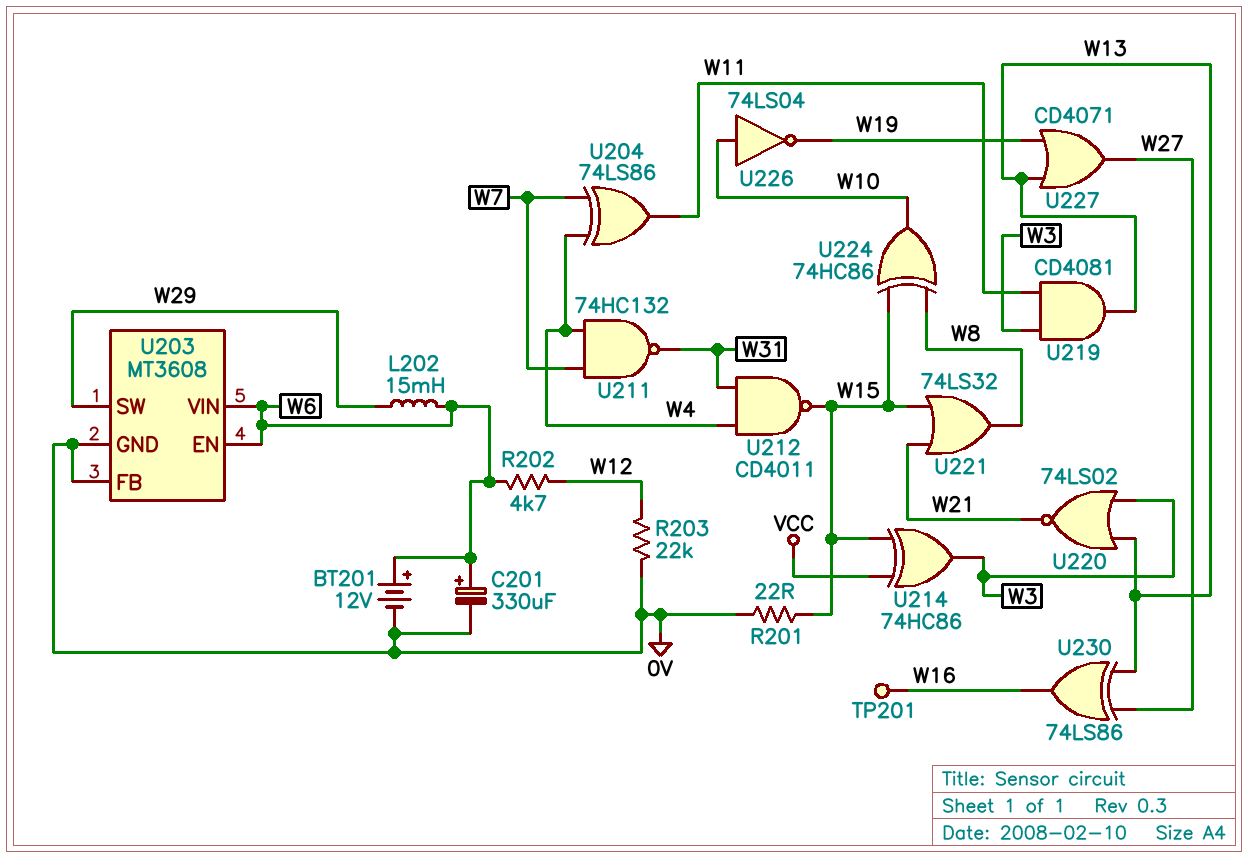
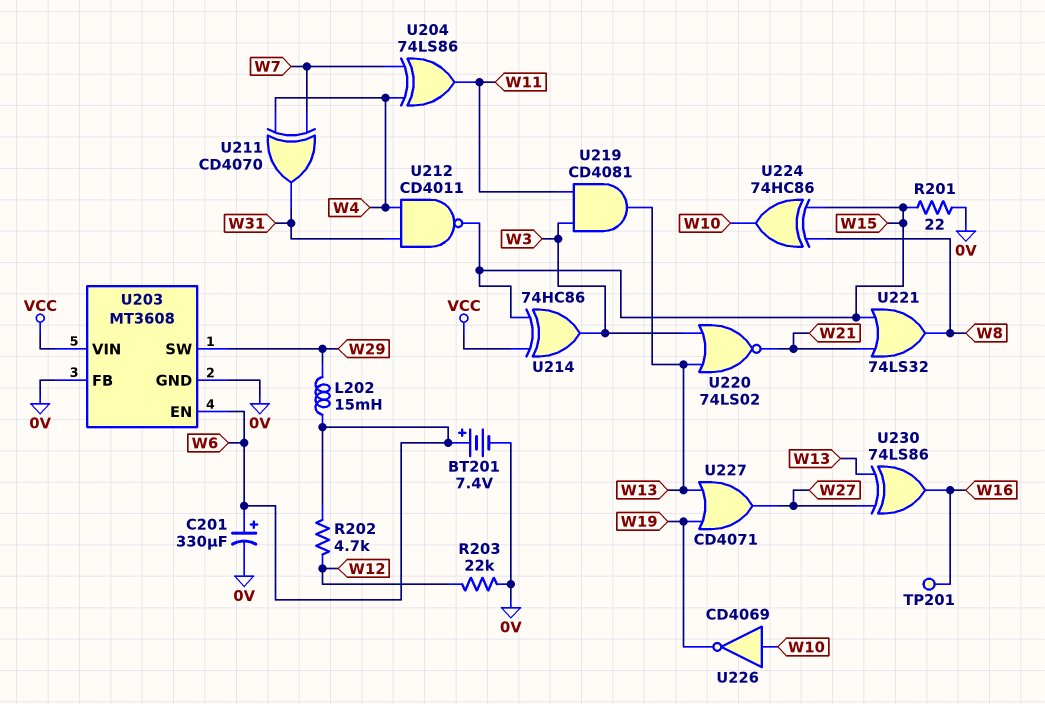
BT201: 12V (plus W6, minus 0V) -> 7.4V (plus W6, minus 0V)
U203 pin VIN: W6 -> VCC
U211: NAND 74HC132 (in W4, in W7, out W31) -> XOR CD4070 (in W4, in W7, out W31)
U226: NOT 74LS04 (in W10, out W19) -> NOT CD4069 (in W10, out W19)

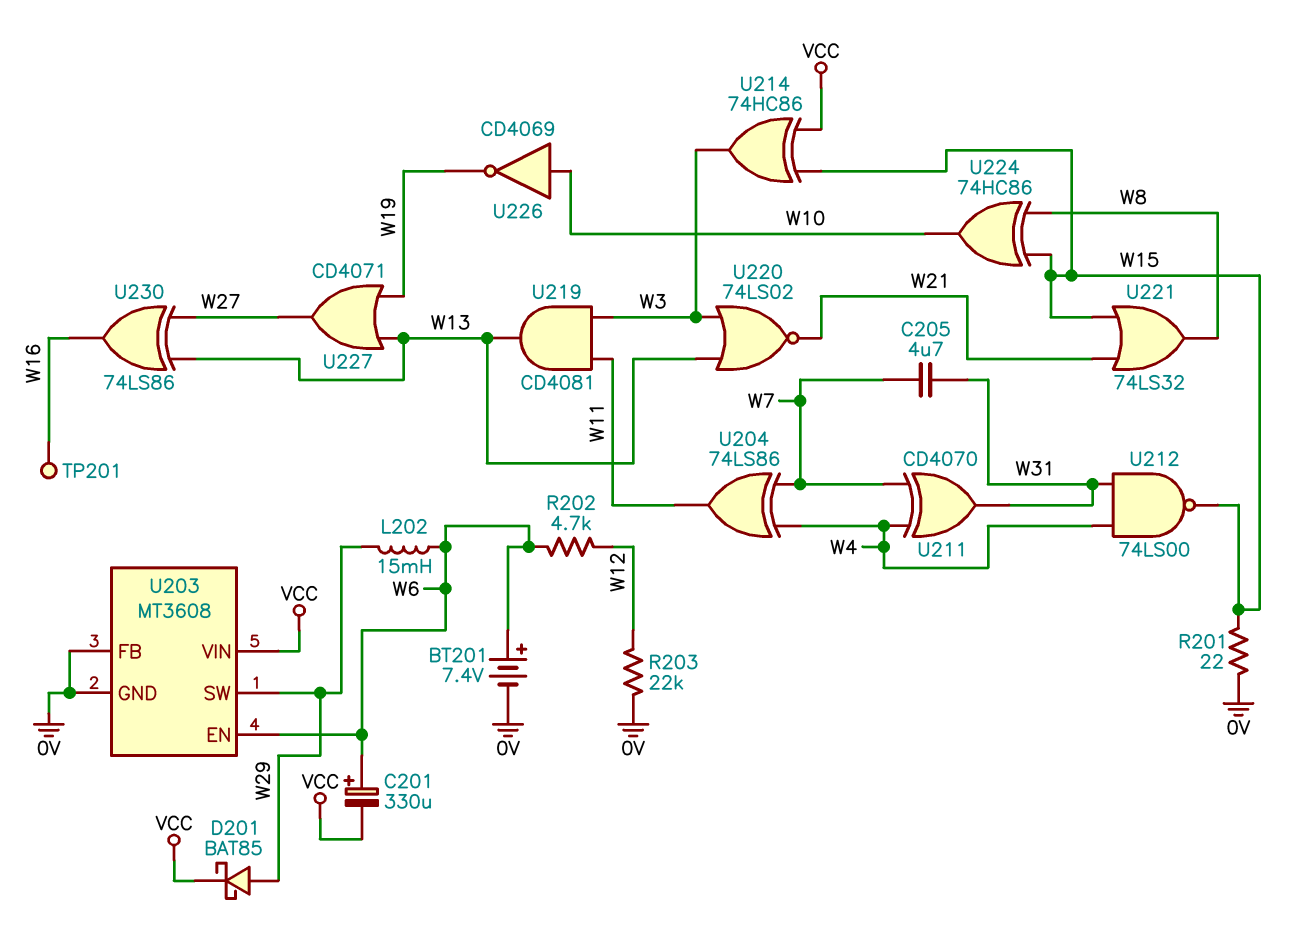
C201: 330uF (plus W6, minus 0V) -> 330uF (plus W6, minus VCC)
C205: none -> 4.7uF (W7, W31)
D201: none -> schottky BAT85 (A W29, K VCC)
U212: NAND CD4011 (in W4, in W31, out W15) -> NAND 74LS00 (in W4, in W31, out W15)

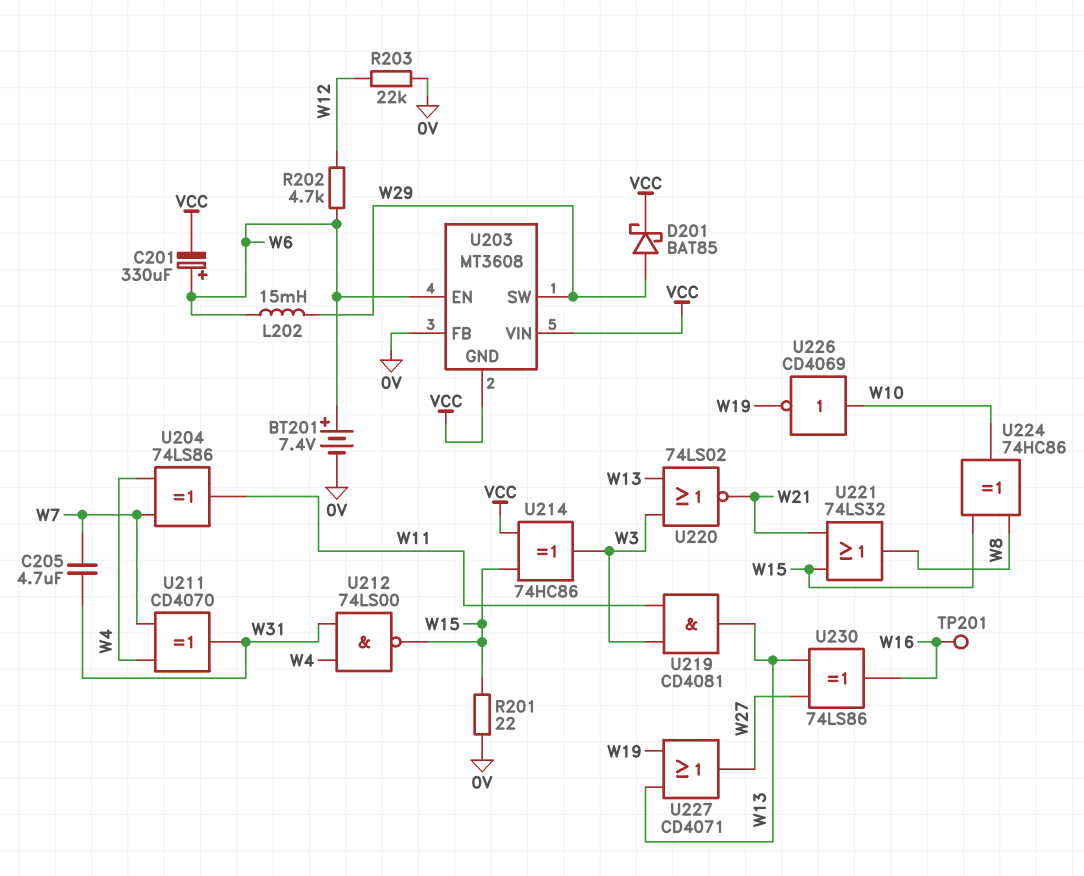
U203 pin GND: 0V -> VCC

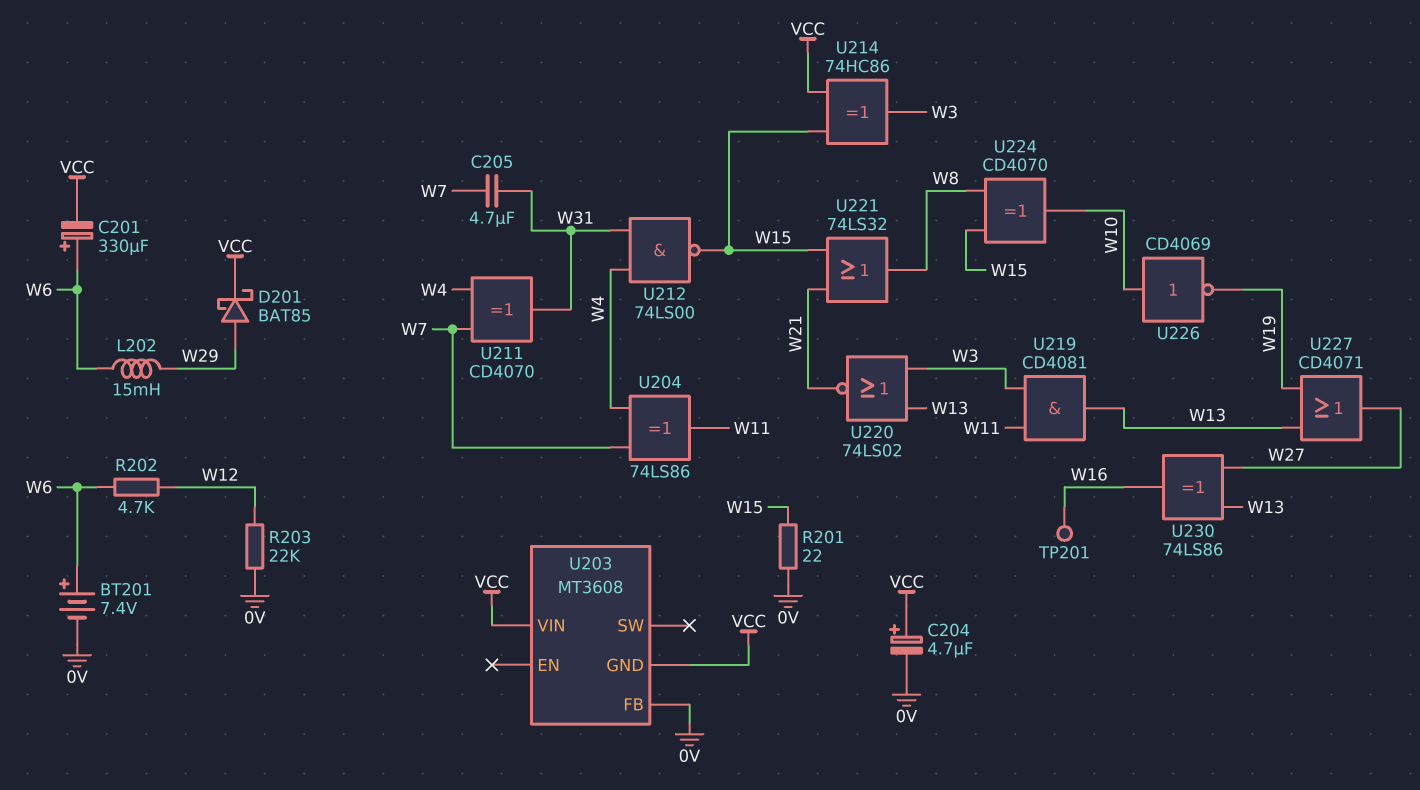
C204: none -> 4.7uF (plus VCC, minus 0V)
U203 pin EN: W6 -> none
U203 pin SW: W29 -> none
U224: XOR 74HC86 (in W8, in W15, out W10) -> XOR CD4070 (in W8, in W15, out W10)

